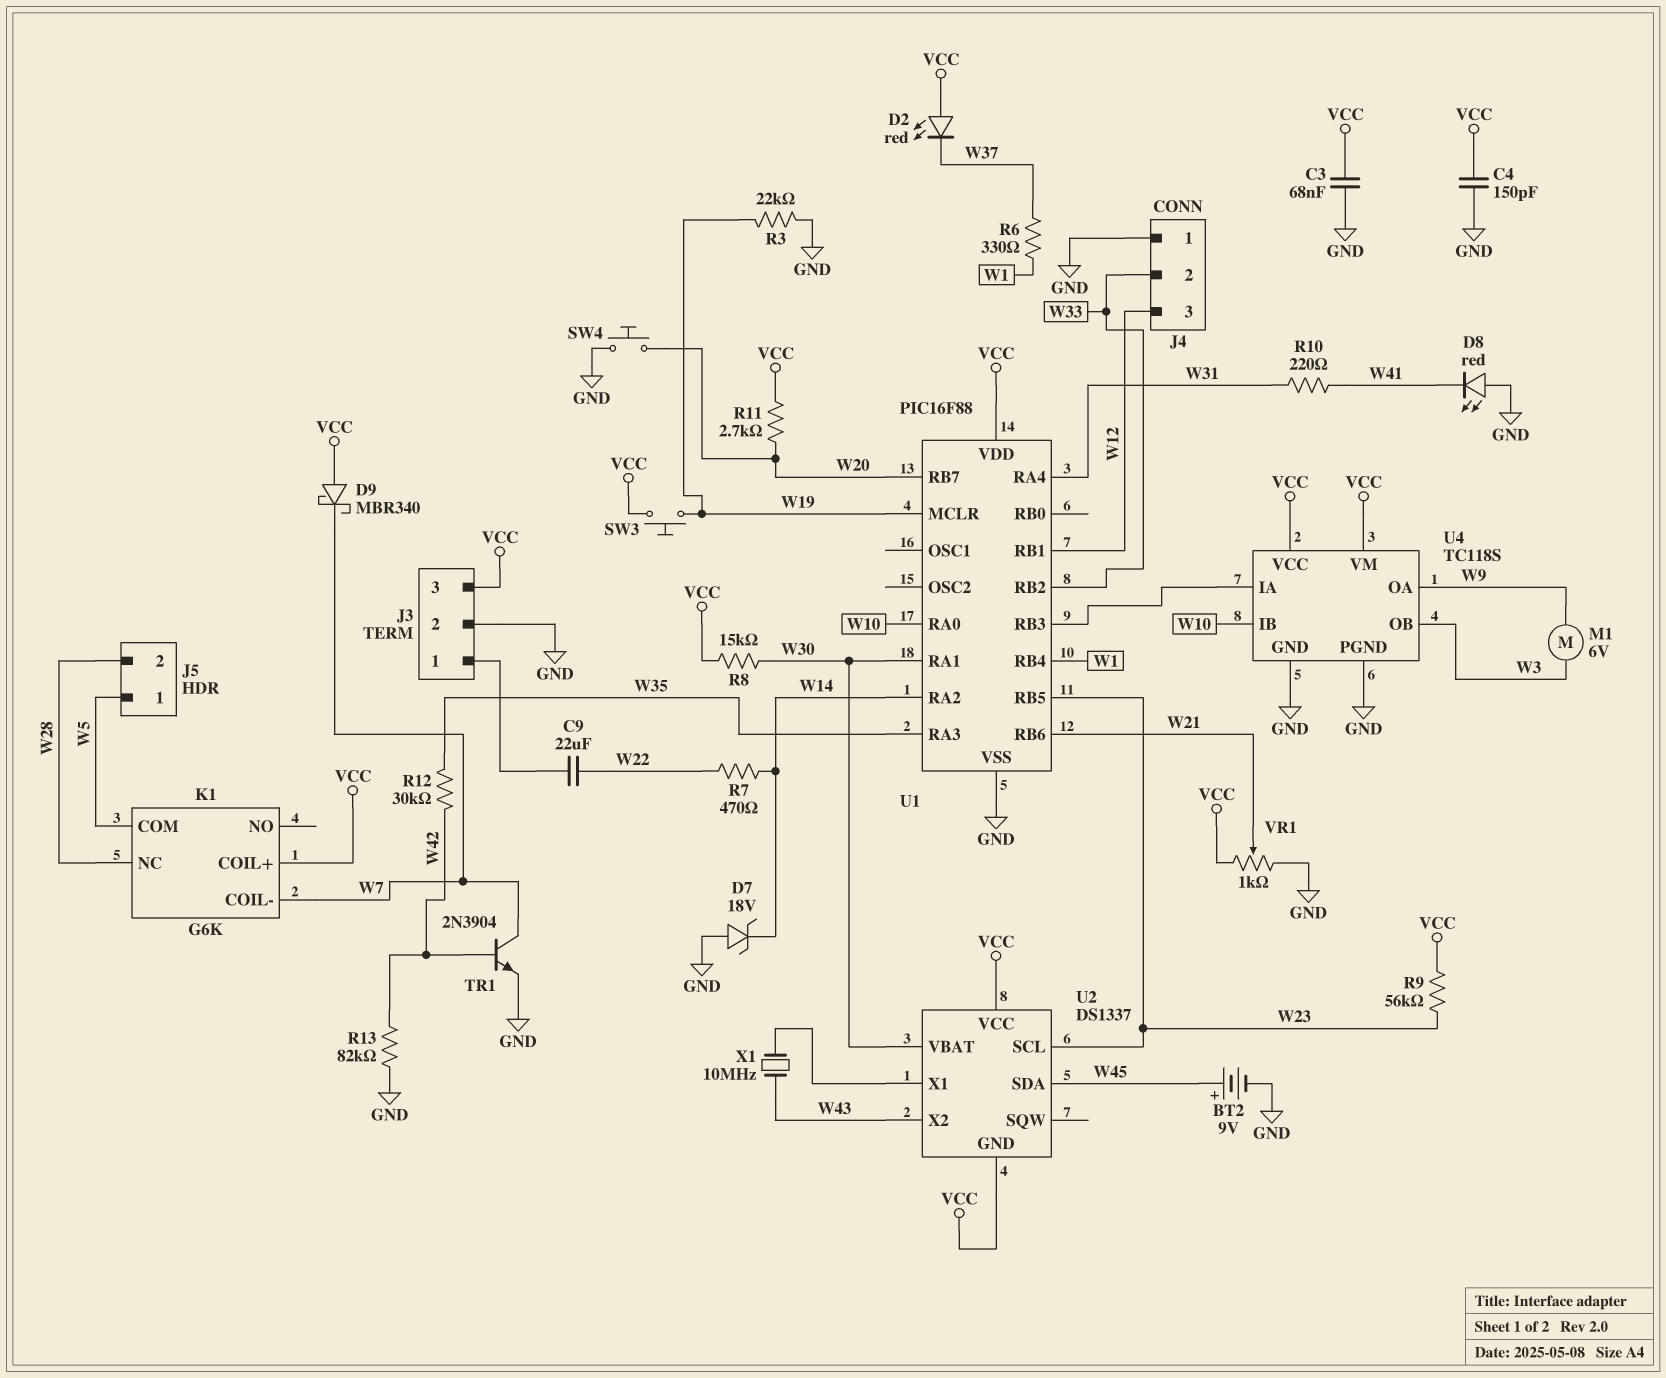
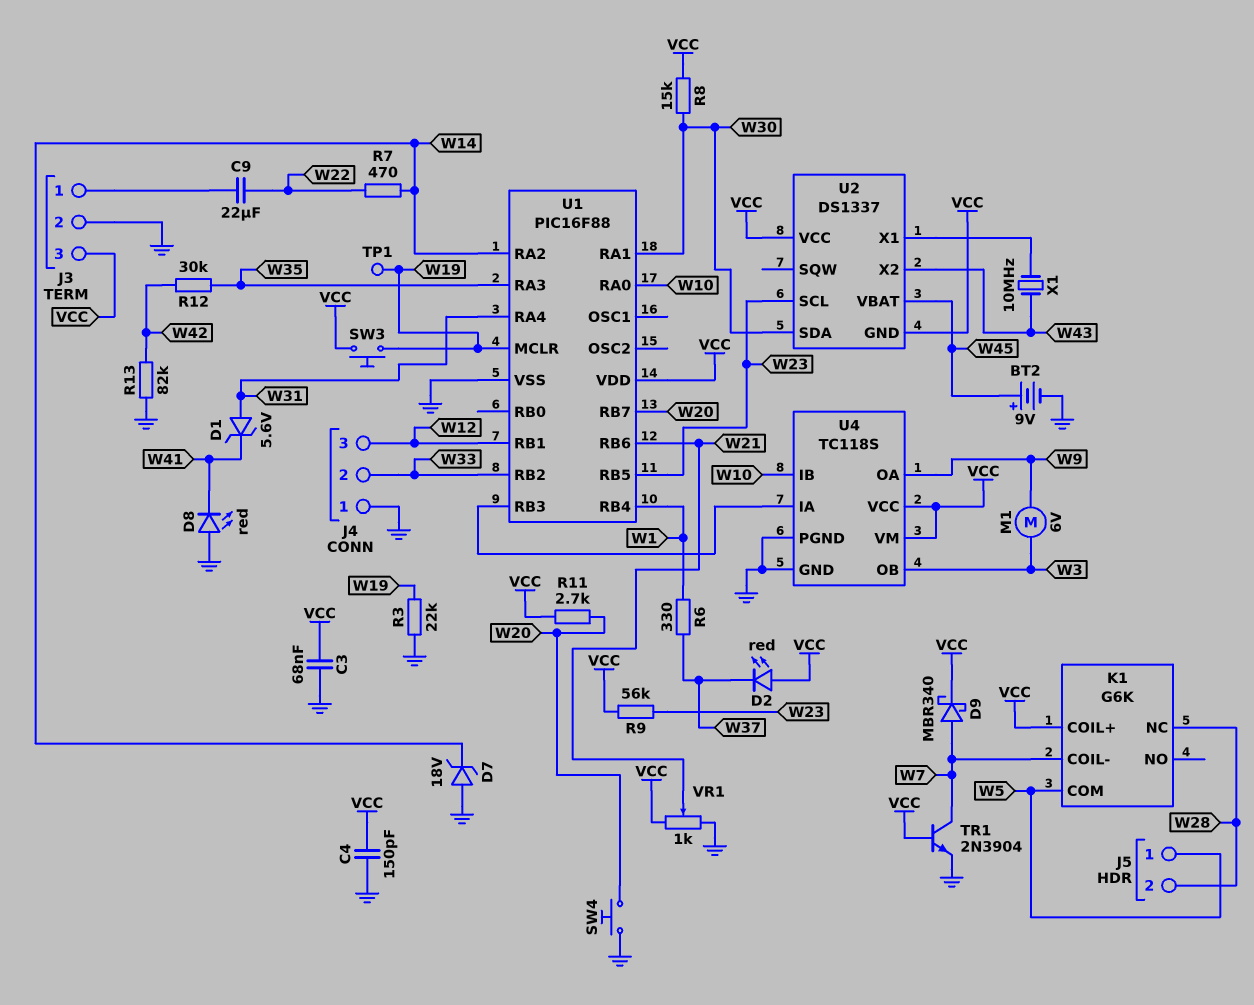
D1: none -> zener 5.6V (A W31, K W41)
D9: schottky MBR340 (A VCC, K W7) -> schottky MBR340 (A W7, K VCC)
R10: 220 (W31, W41) -> none
TP1: none -> test point (W19)
TR1: NPN 2N3904 (B W42, C W7, E GND) -> NPN 2N3904 (B VCC, C W7, E GND)
U2 pin SDA: W45 -> W30
U2 pin VBAT: W30 -> W45

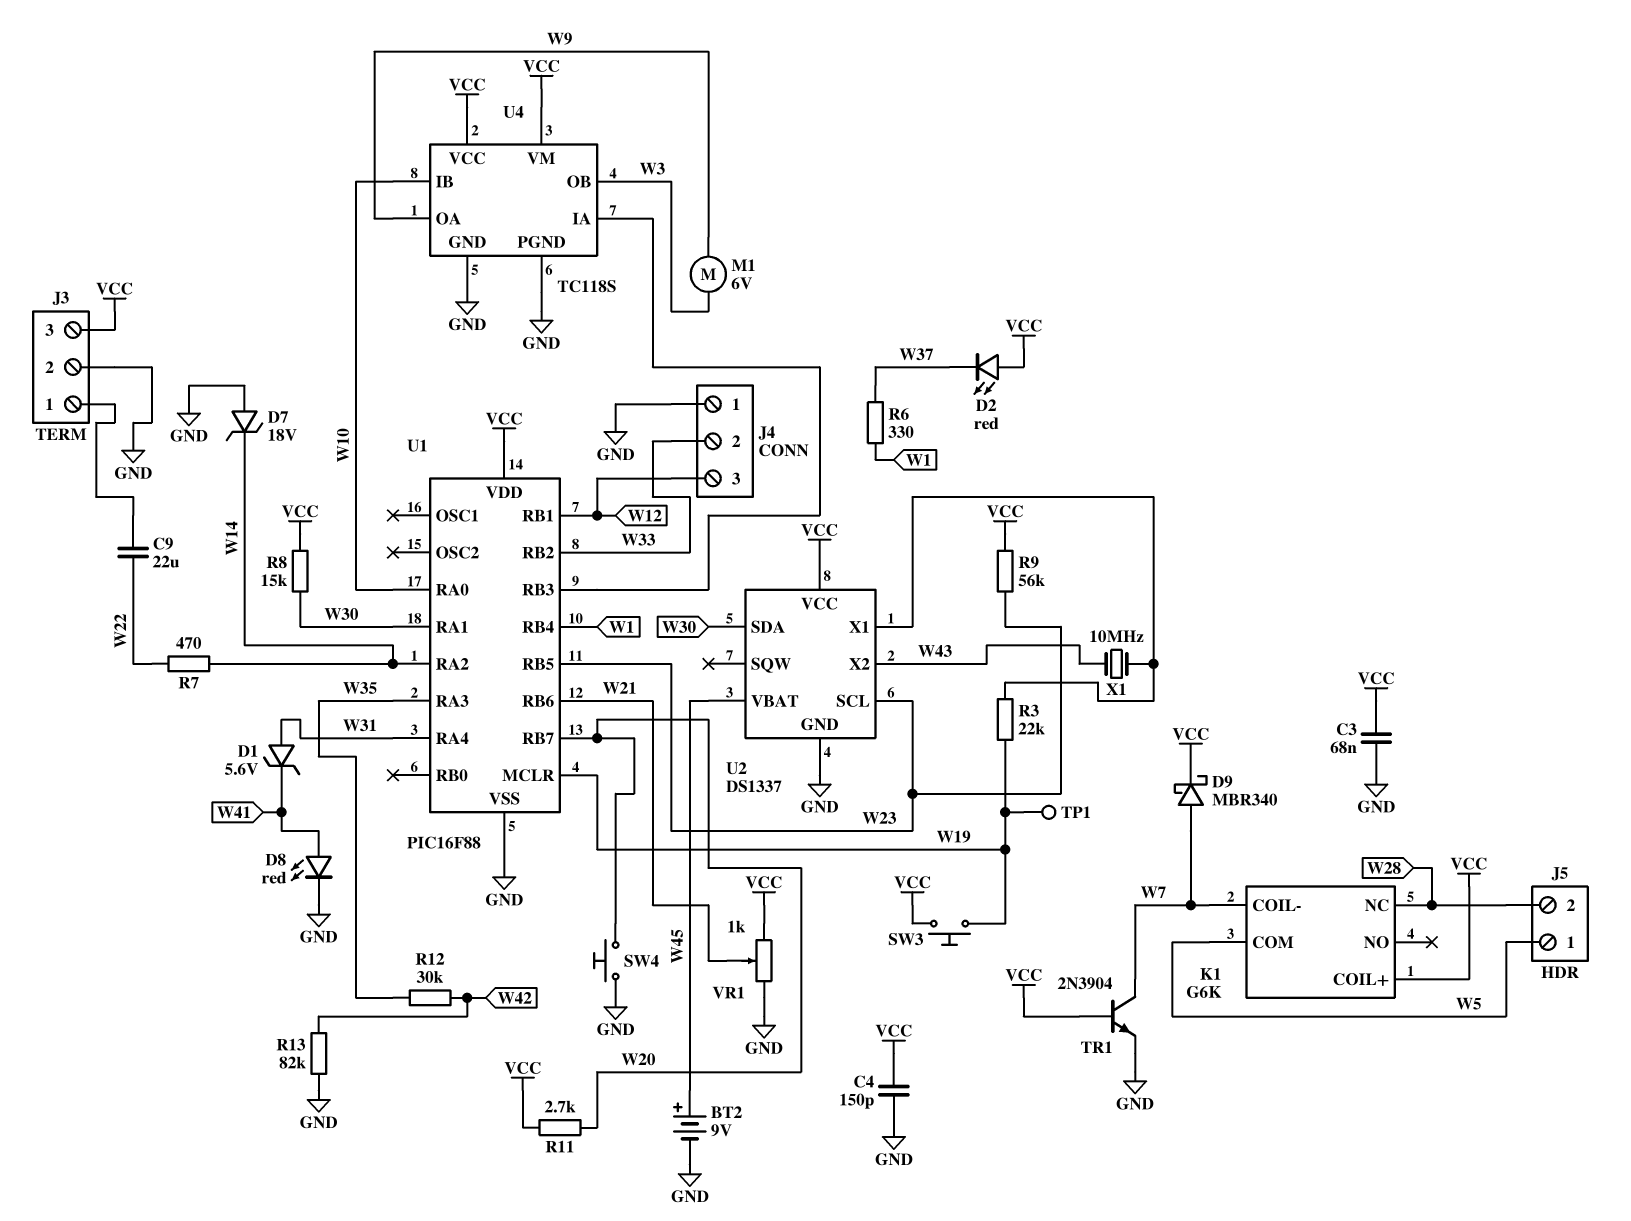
D8: LED red (A GND, K W41) -> LED red (A W41, K GND)
R3: 22k (GND, W19) -> 22k (U2/X1, W19)
U2 pin GND: VCC -> GND

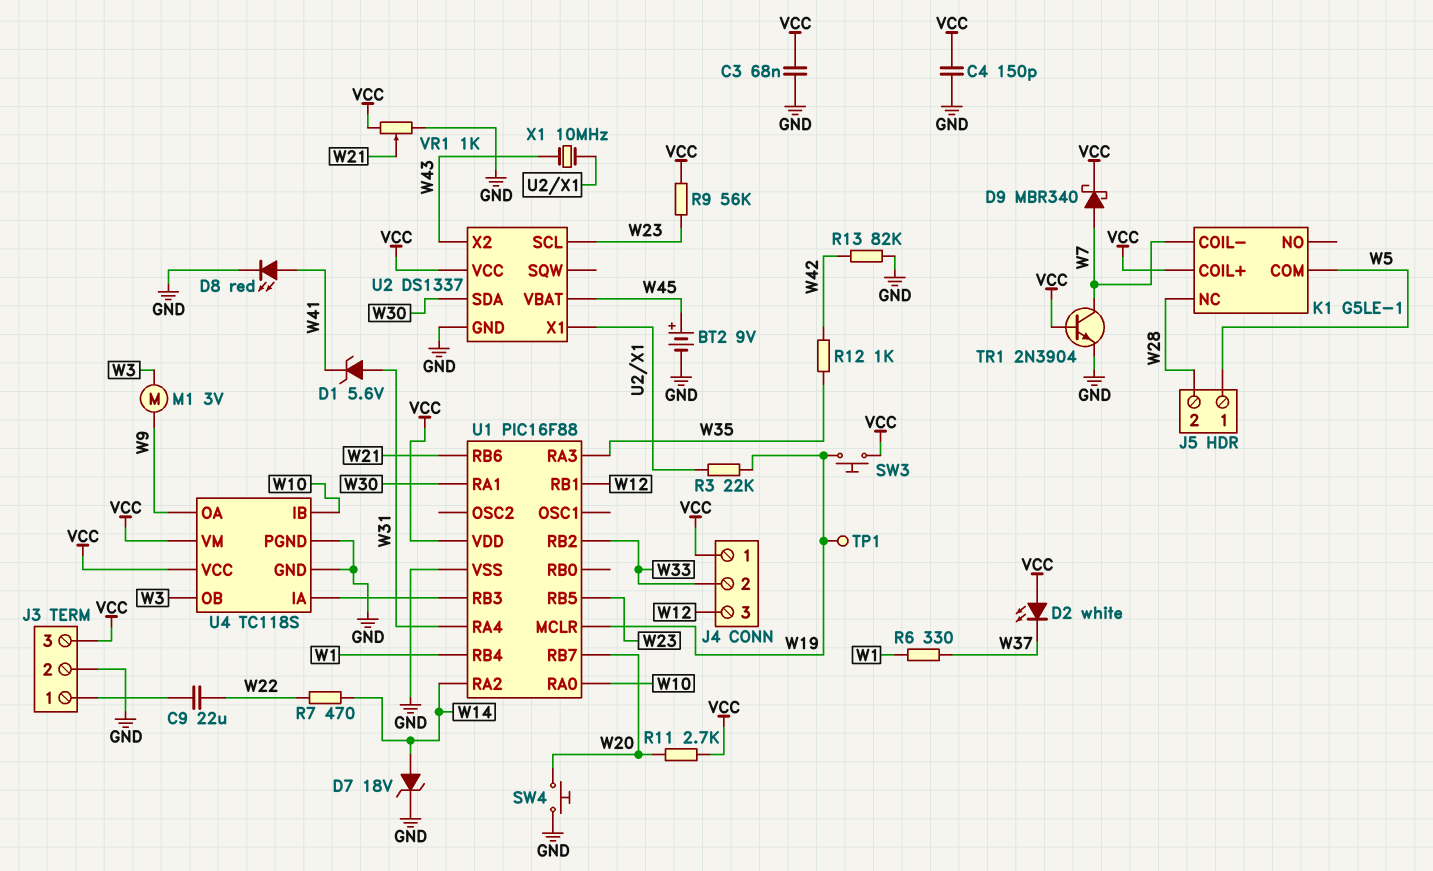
D2: LED red (A VCC, K W37) -> LED white (A VCC, K W37)
D7: zener 18V (A GND, K W14) -> zener 18V (A W14, K GND)
J4 pin 1: GND -> VCC
K1: G6K -> G5LE-1
M1: motor 6V (W3, W9) -> motor 3V (W3, W9)
R8: 15k (VCC, W30) -> none
R12: 30k (W35, W42) -> 1k (W35, W42)

